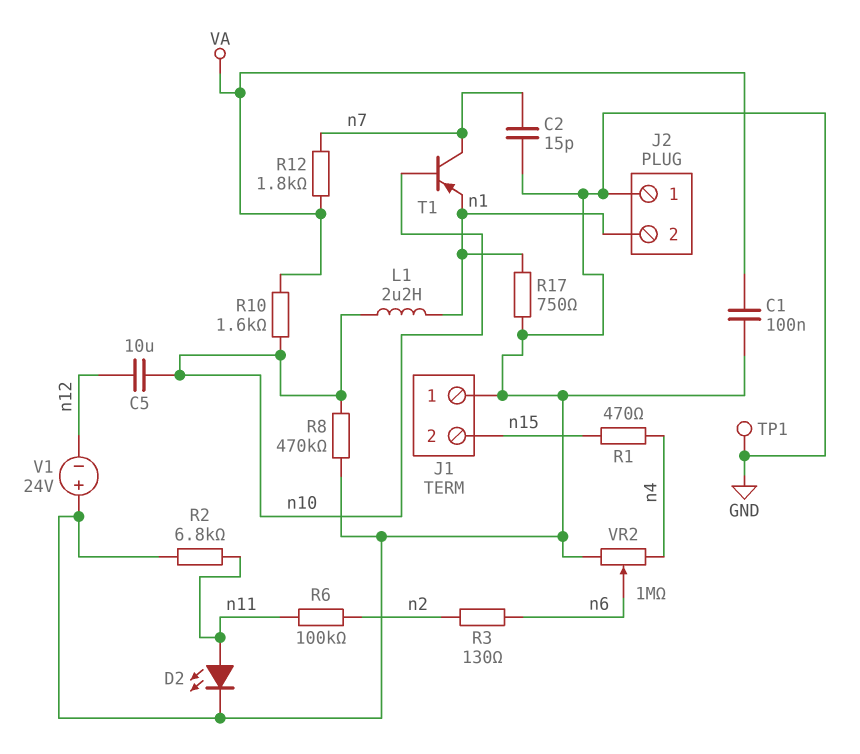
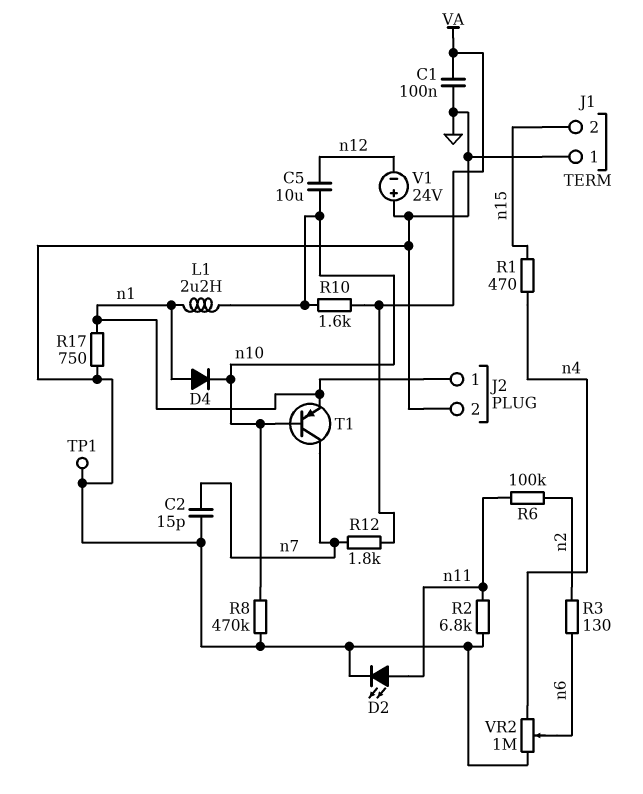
D4: none -> diode (A n1, K n10)
J2 pin 1: GND -> n1
J2 pin 2: n1 -> GND

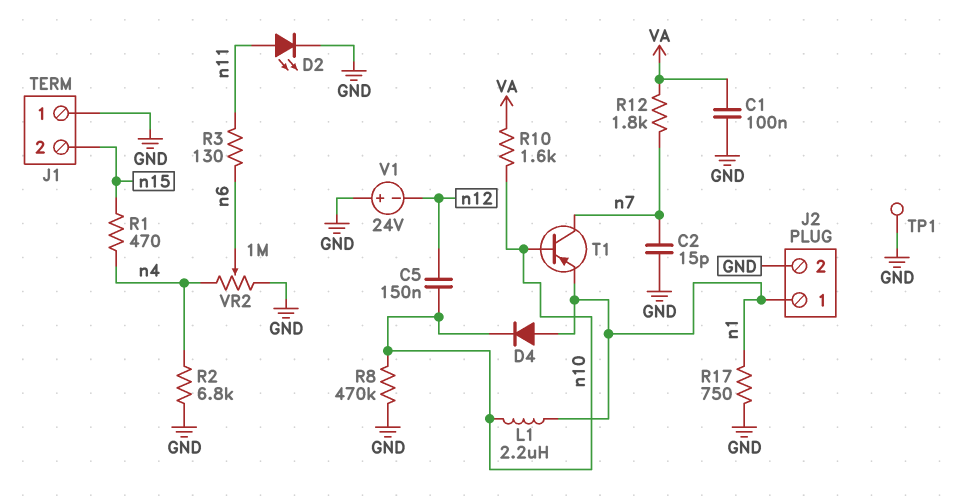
C5: 10uF (n10, n12) -> 150nF (n10, n12)
R2: 6.8k (GND, n11) -> 6.8k (GND, n4)
R3: 130 (n2, n6) -> 130 (n6, n11)
R6: 100k (n2, n11) -> none

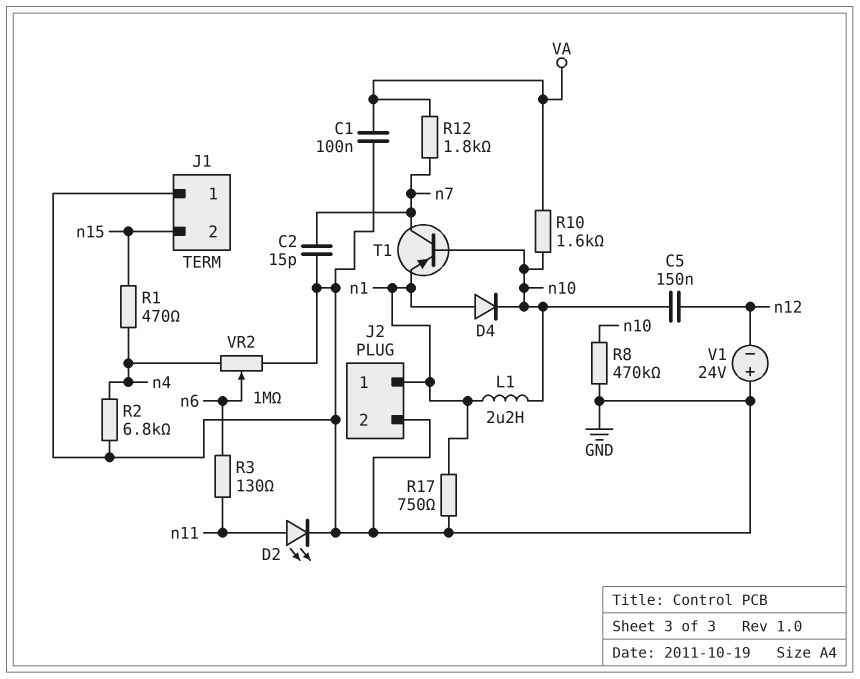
TP1: test point (GND) -> none

